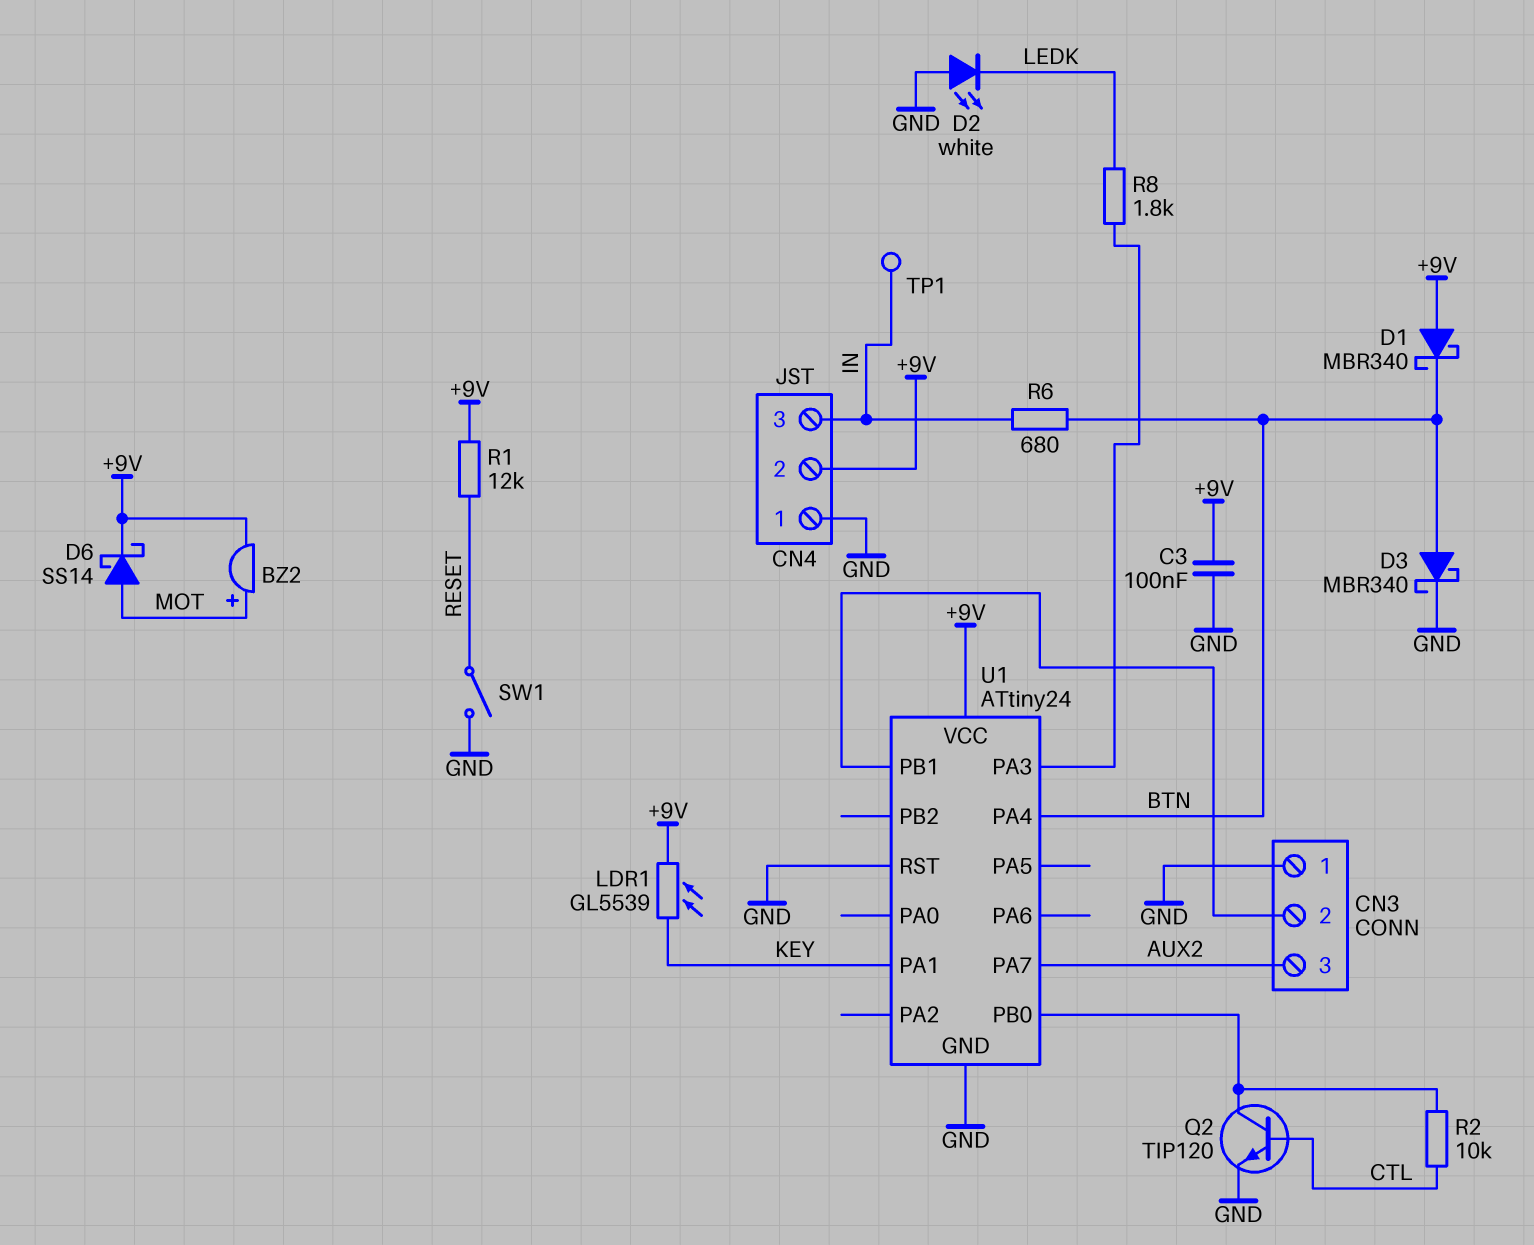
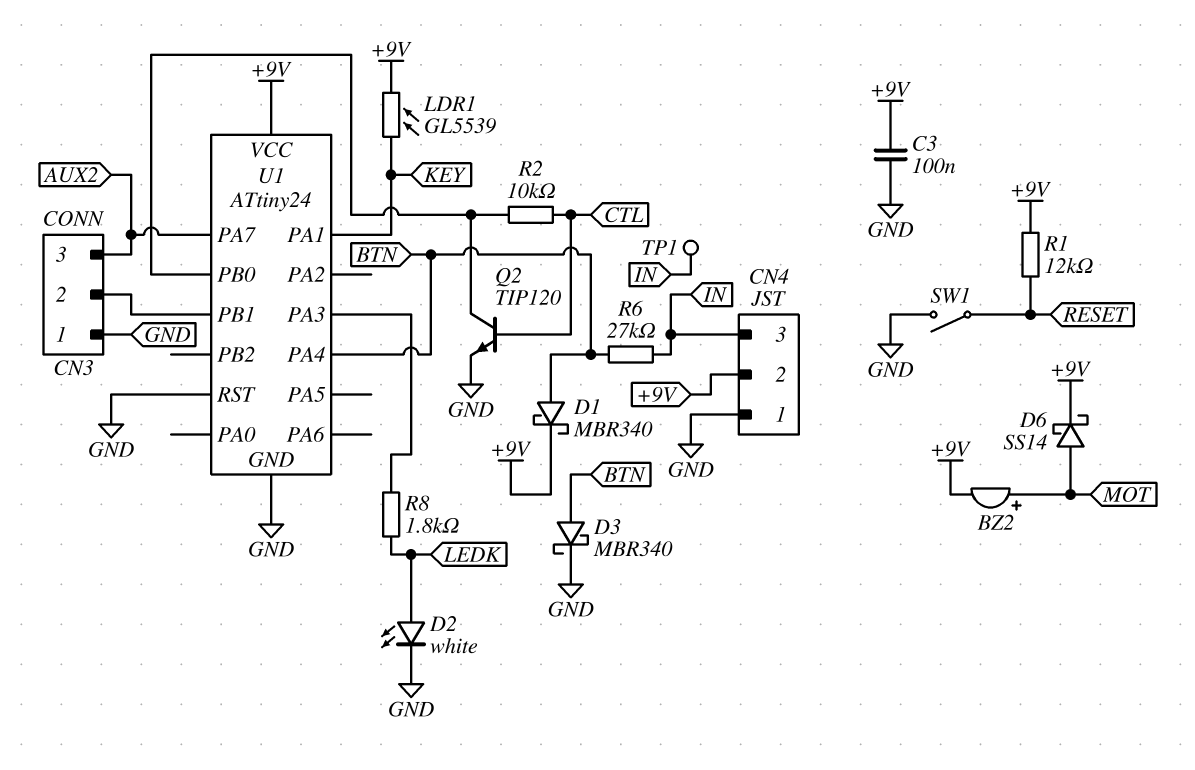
D1: schottky MBR340 (A +9V, K BTN) -> schottky MBR340 (A BTN, K +9V)
D2: LED white (A GND, K LEDK) -> LED white (A LEDK, K GND)
R6: 680 (BTN, IN) -> 27k (BTN, IN)

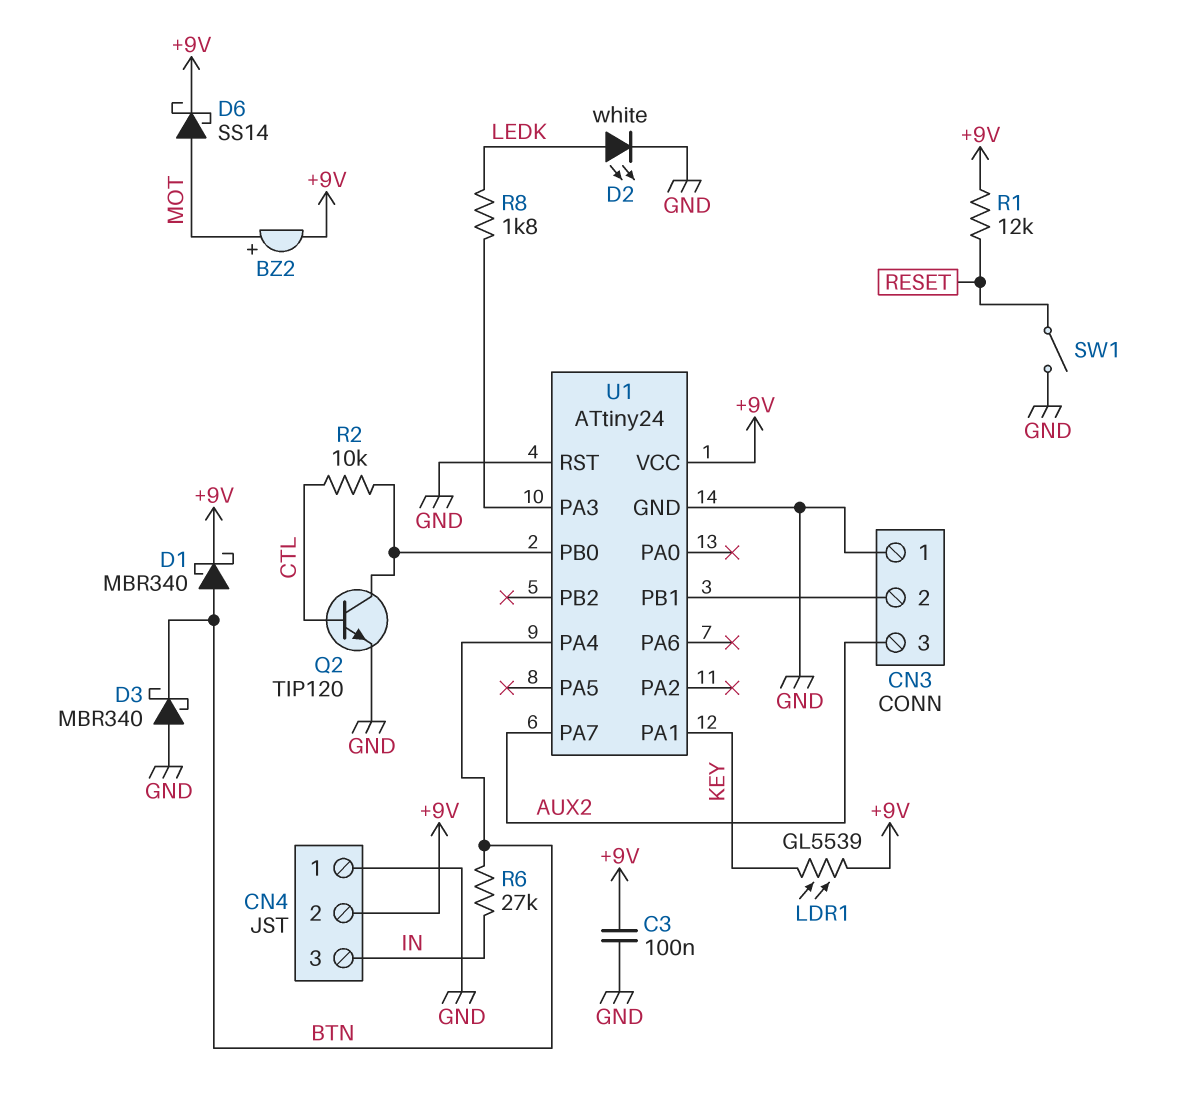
D3: schottky MBR340 (A BTN, K GND) -> schottky MBR340 (A GND, K BTN)
TP1: test point (IN) -> none

